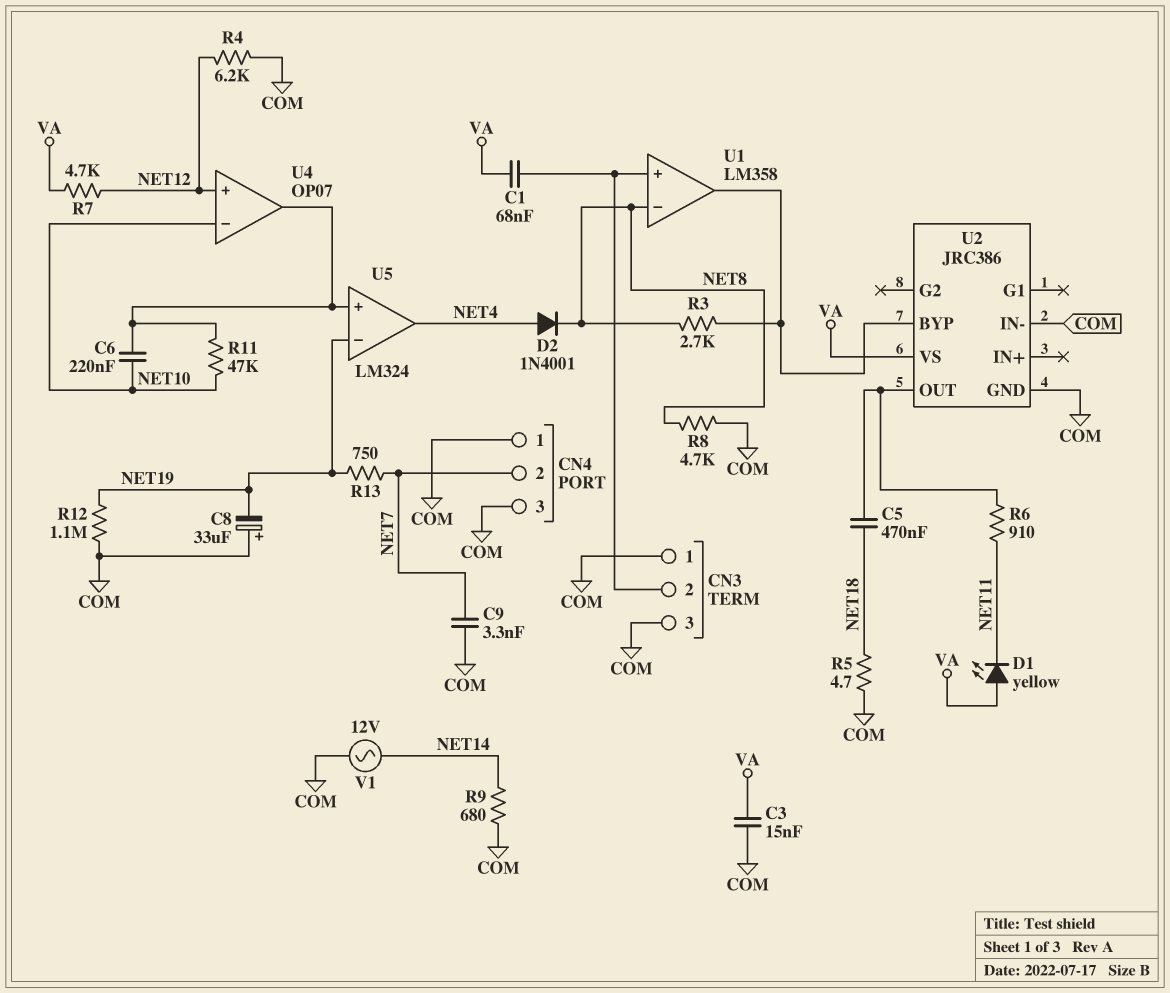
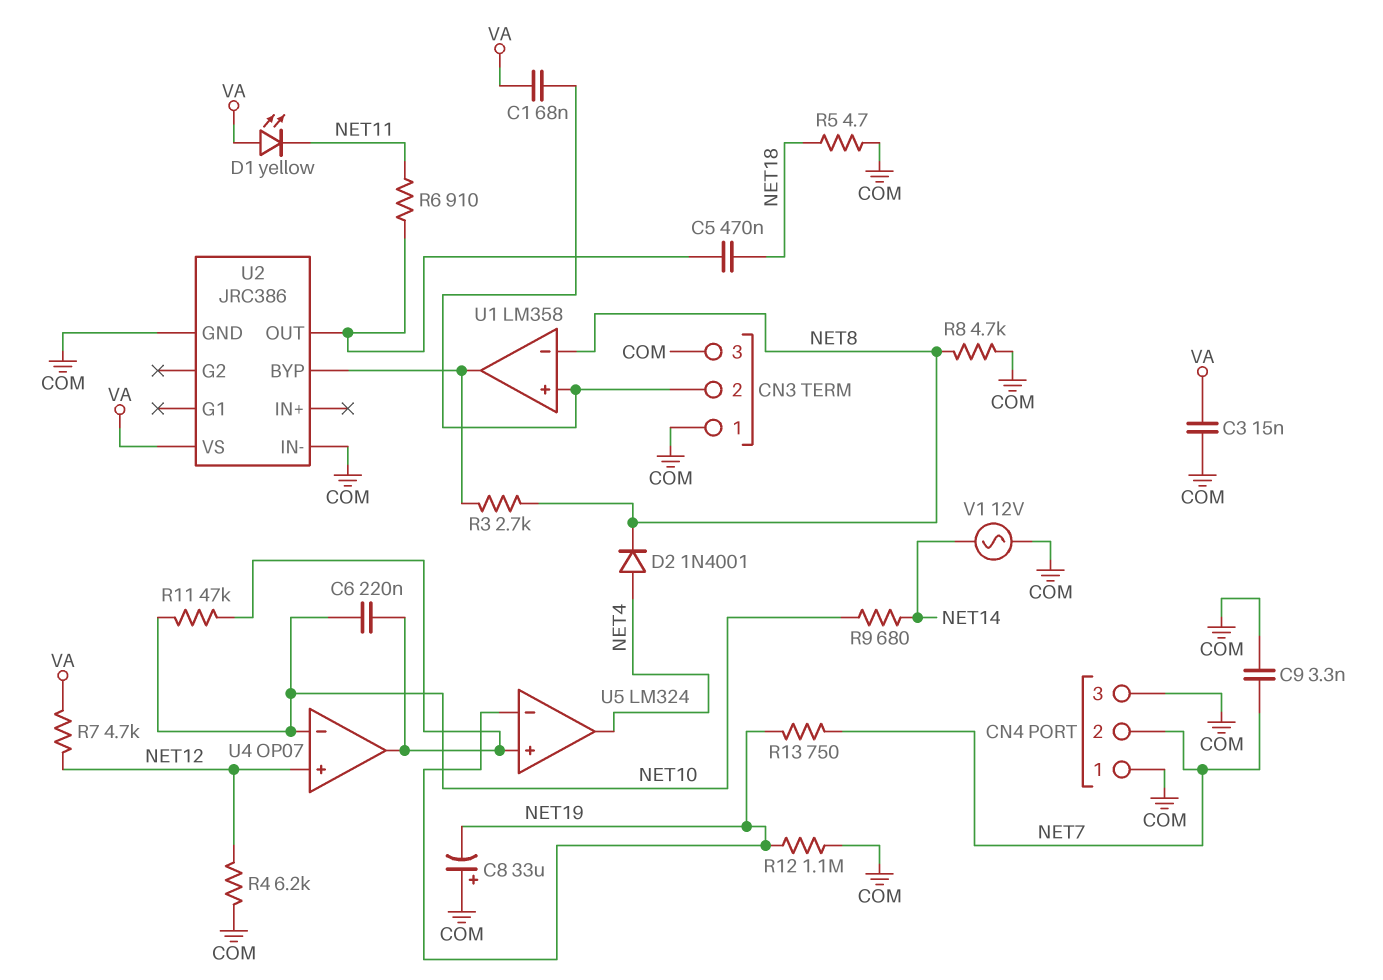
R9: 680 (COM, NET14) -> 680 (NET10, NET14)

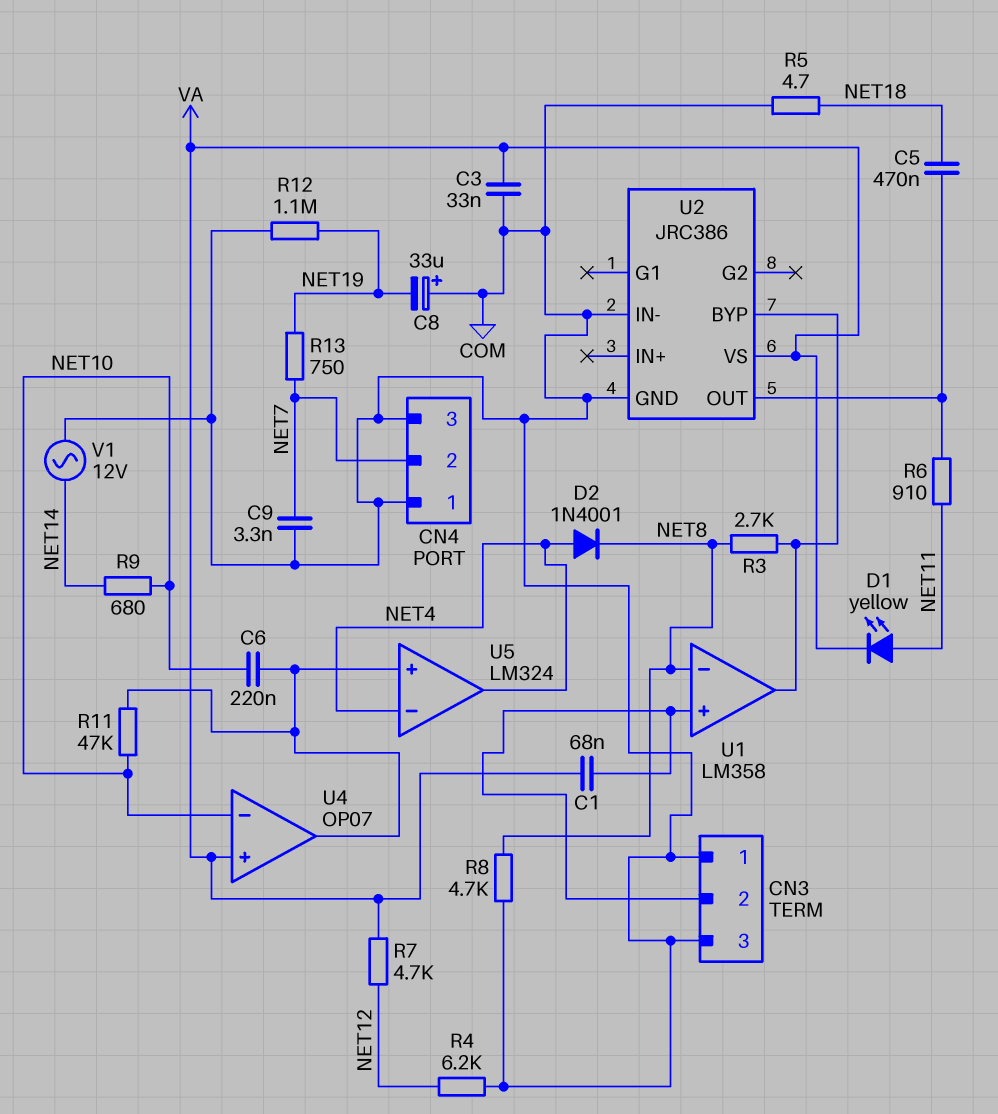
C3: 15nF (COM, VA) -> 33nF (COM, VA)
D1: LED yellow (A VA, K NET11) -> LED yellow (A NET11, K VA)
U4 pin in+: NET12 -> VA
U5 pin in-: NET19 -> NET4

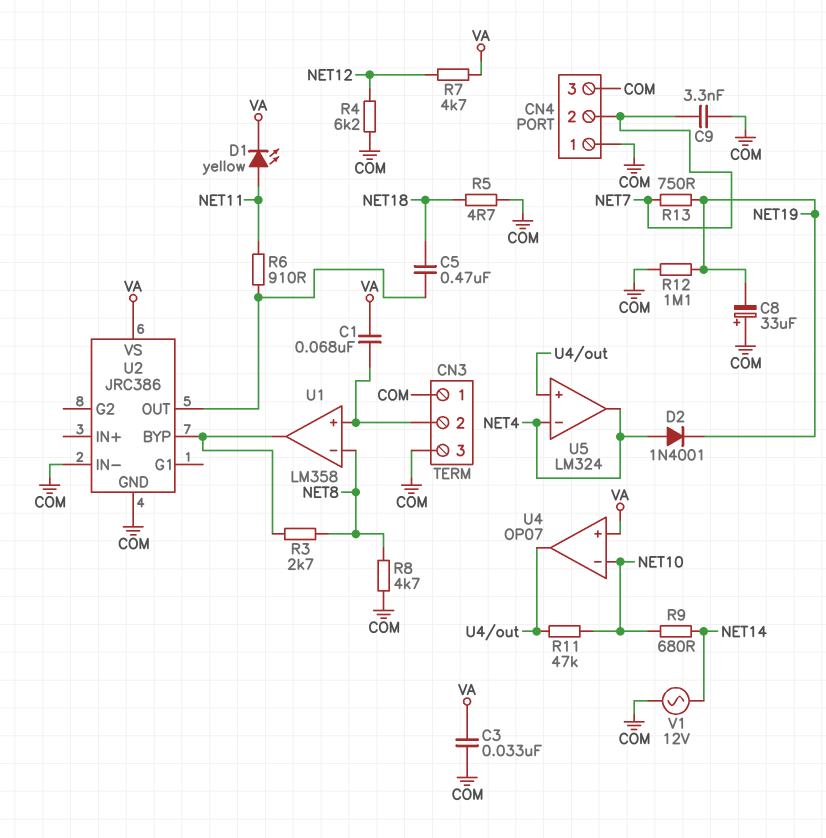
C6: 220nF (NET10, U4/out) -> none
D2: diode 1N4001 (A NET4, K NET8) -> diode 1N4001 (A NET4, K NET19)

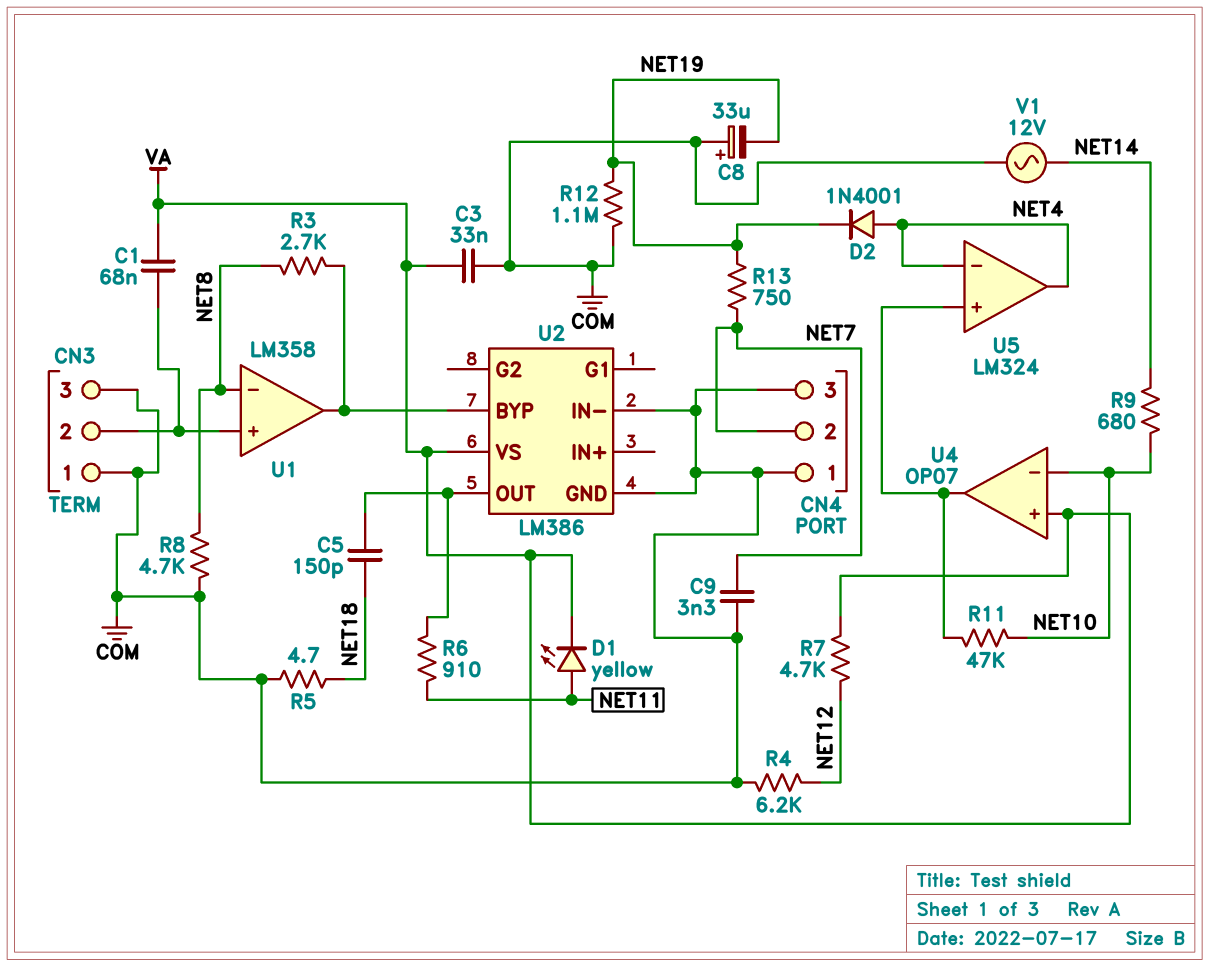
C5: 470nF (NET18, U2/OUT) -> 150pF (NET18, U2/OUT)
U2: JRC386 -> LM386

